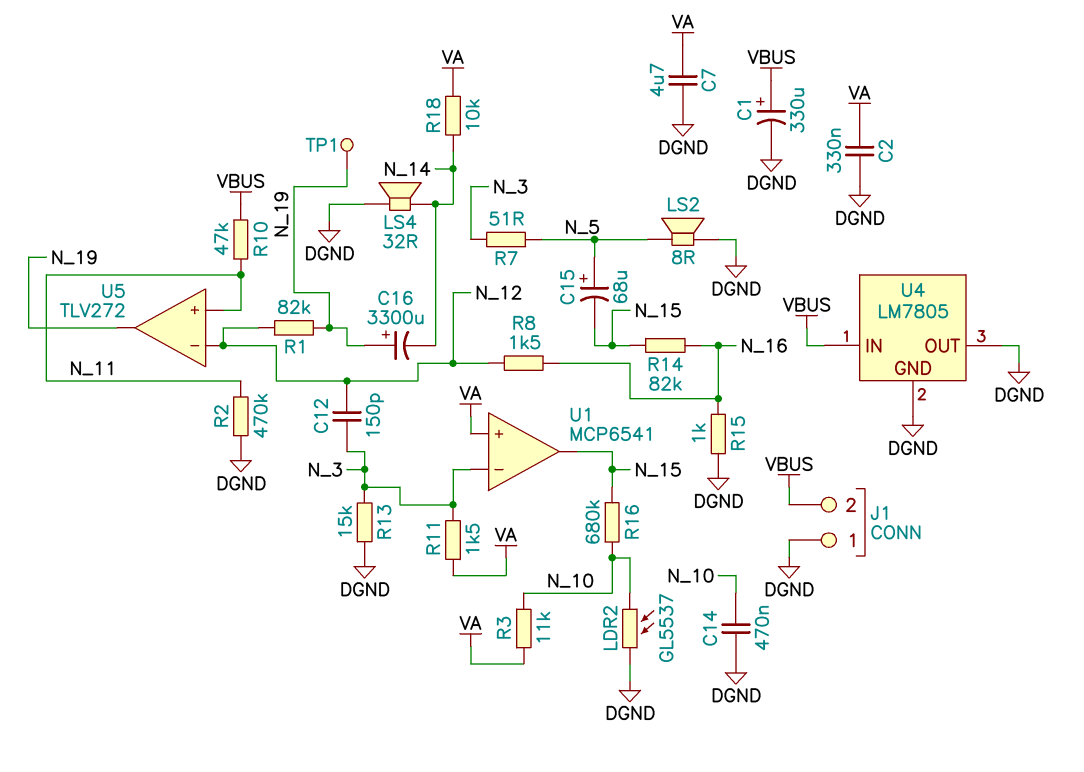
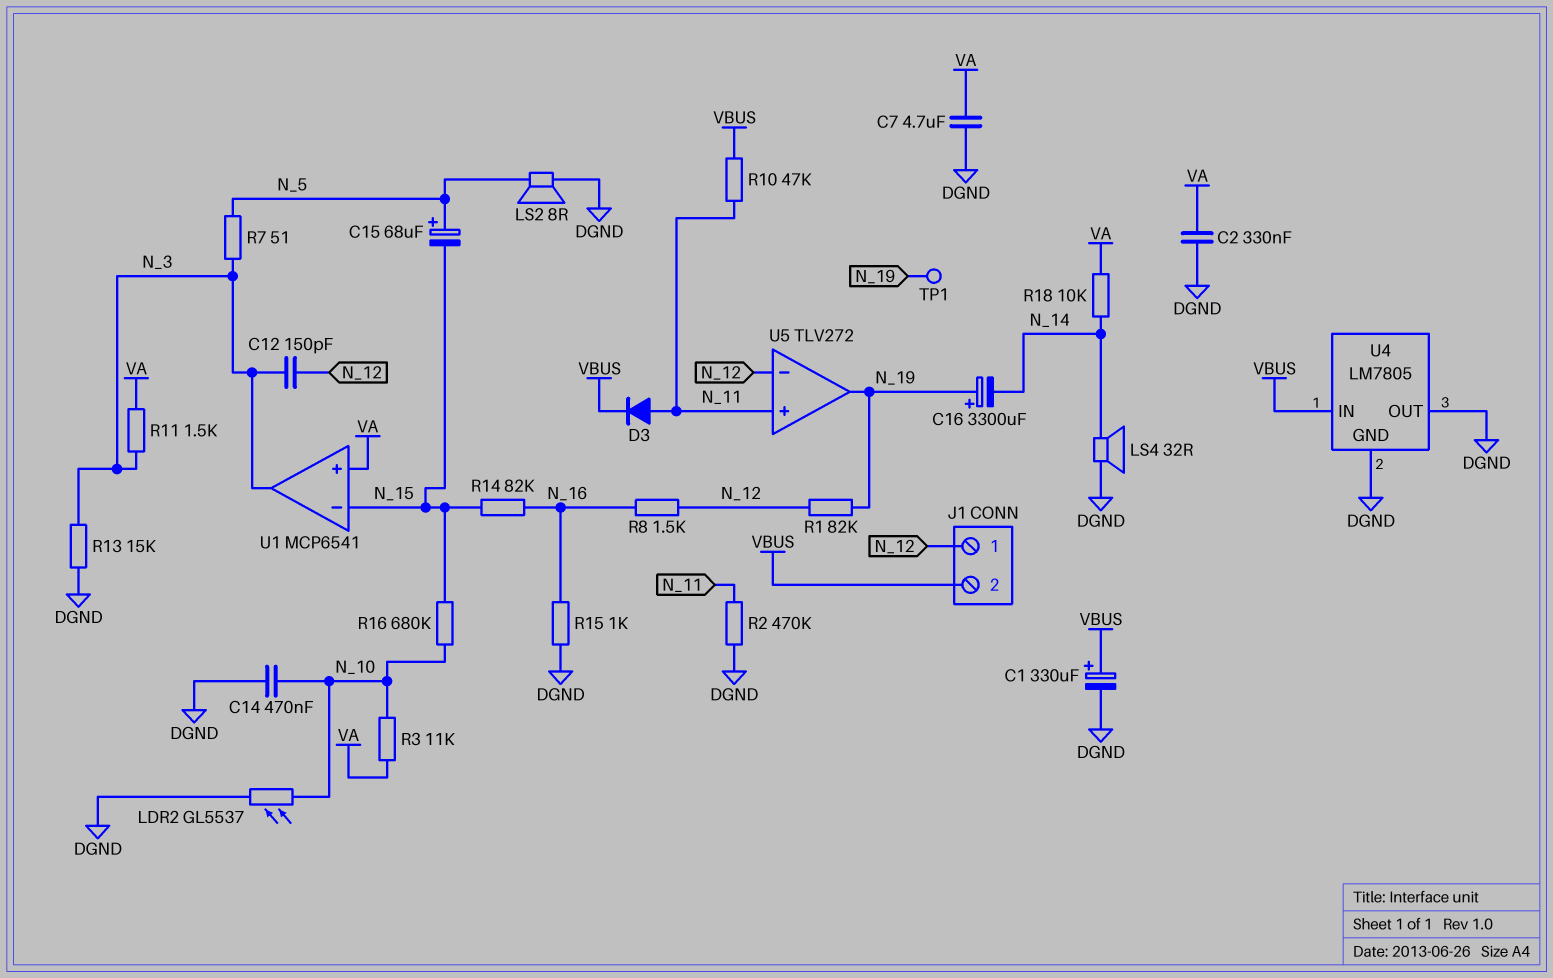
D3: none -> diode (A N_11, K VBUS)
J1 pin 1: DGND -> N_12
U1 pin in-: N_3 -> N_15
U1 pin out: N_15 -> N_3

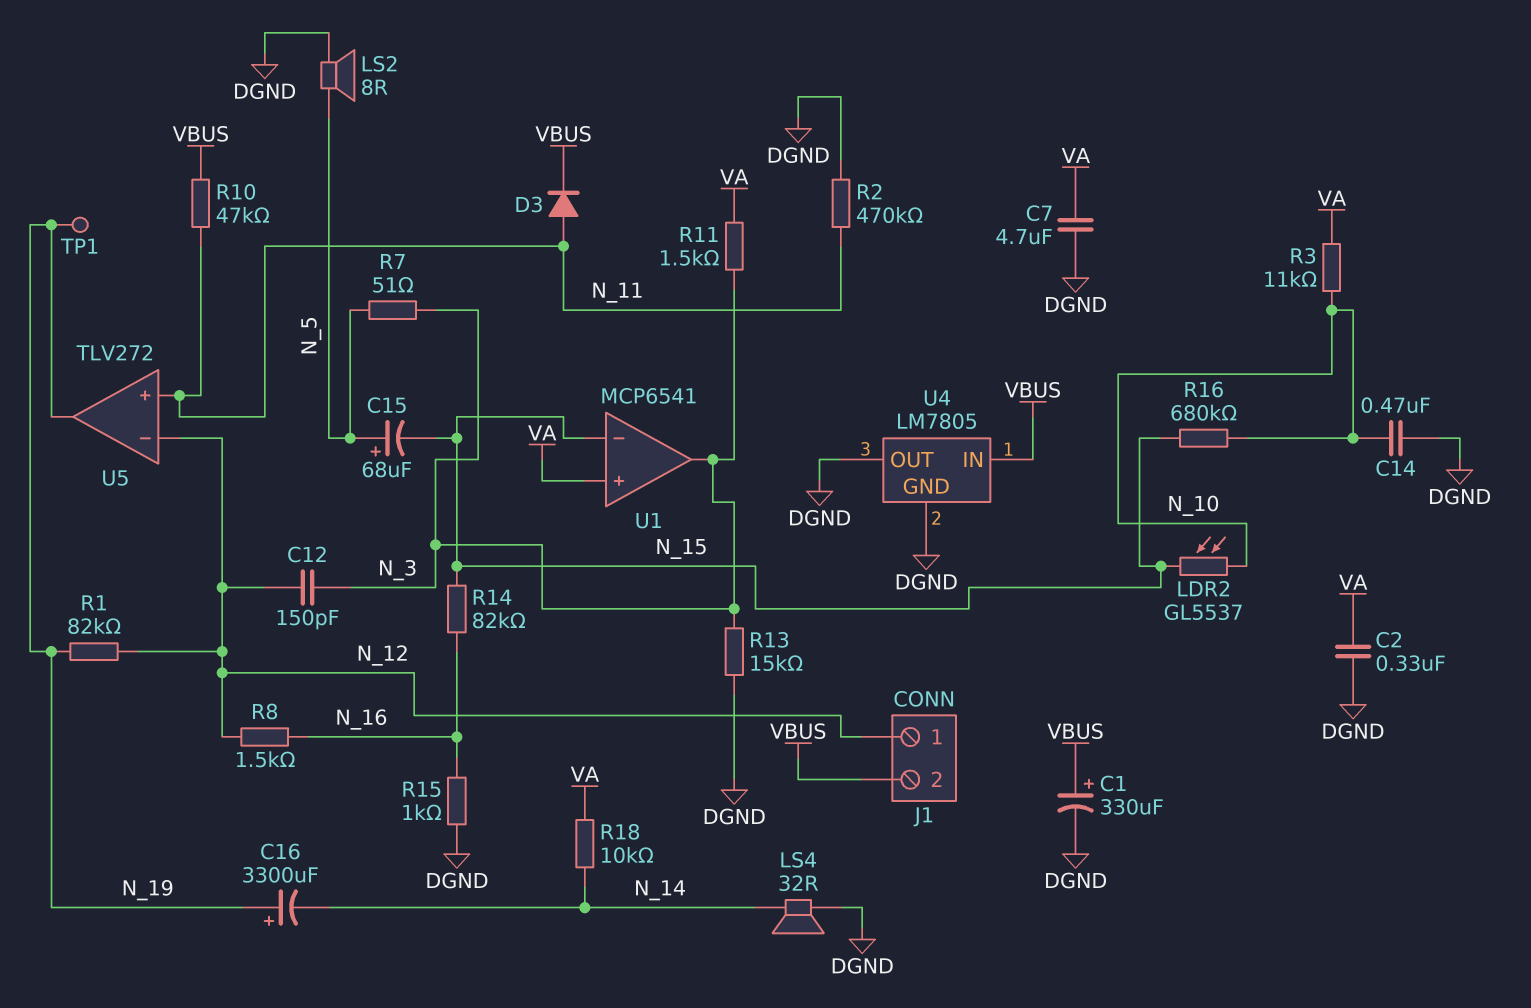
LDR2: GL5537 (DGND, N_10) -> GL5537 (N_10, N_15)

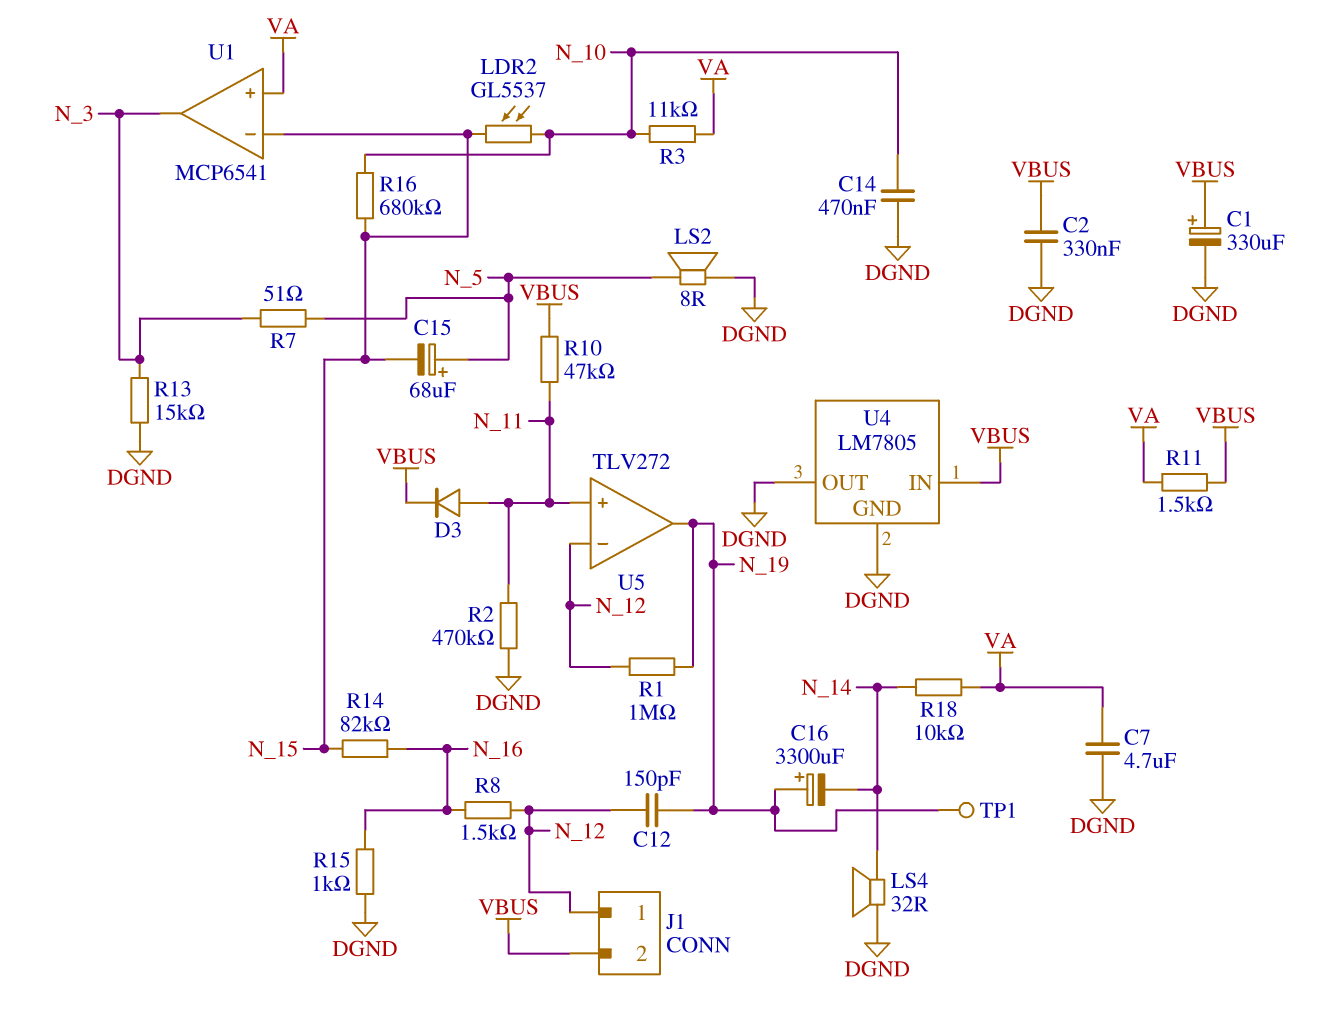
C2: 330nF (DGND, VA) -> 330nF (DGND, VBUS)
C12: 150pF (N_3, N_12) -> 150pF (N_12, N_19)
R1: 82k (N_12, N_19) -> 1M (N_12, N_19)
R11: 1.5k (N_3, VA) -> 1.5k (VA, VBUS)

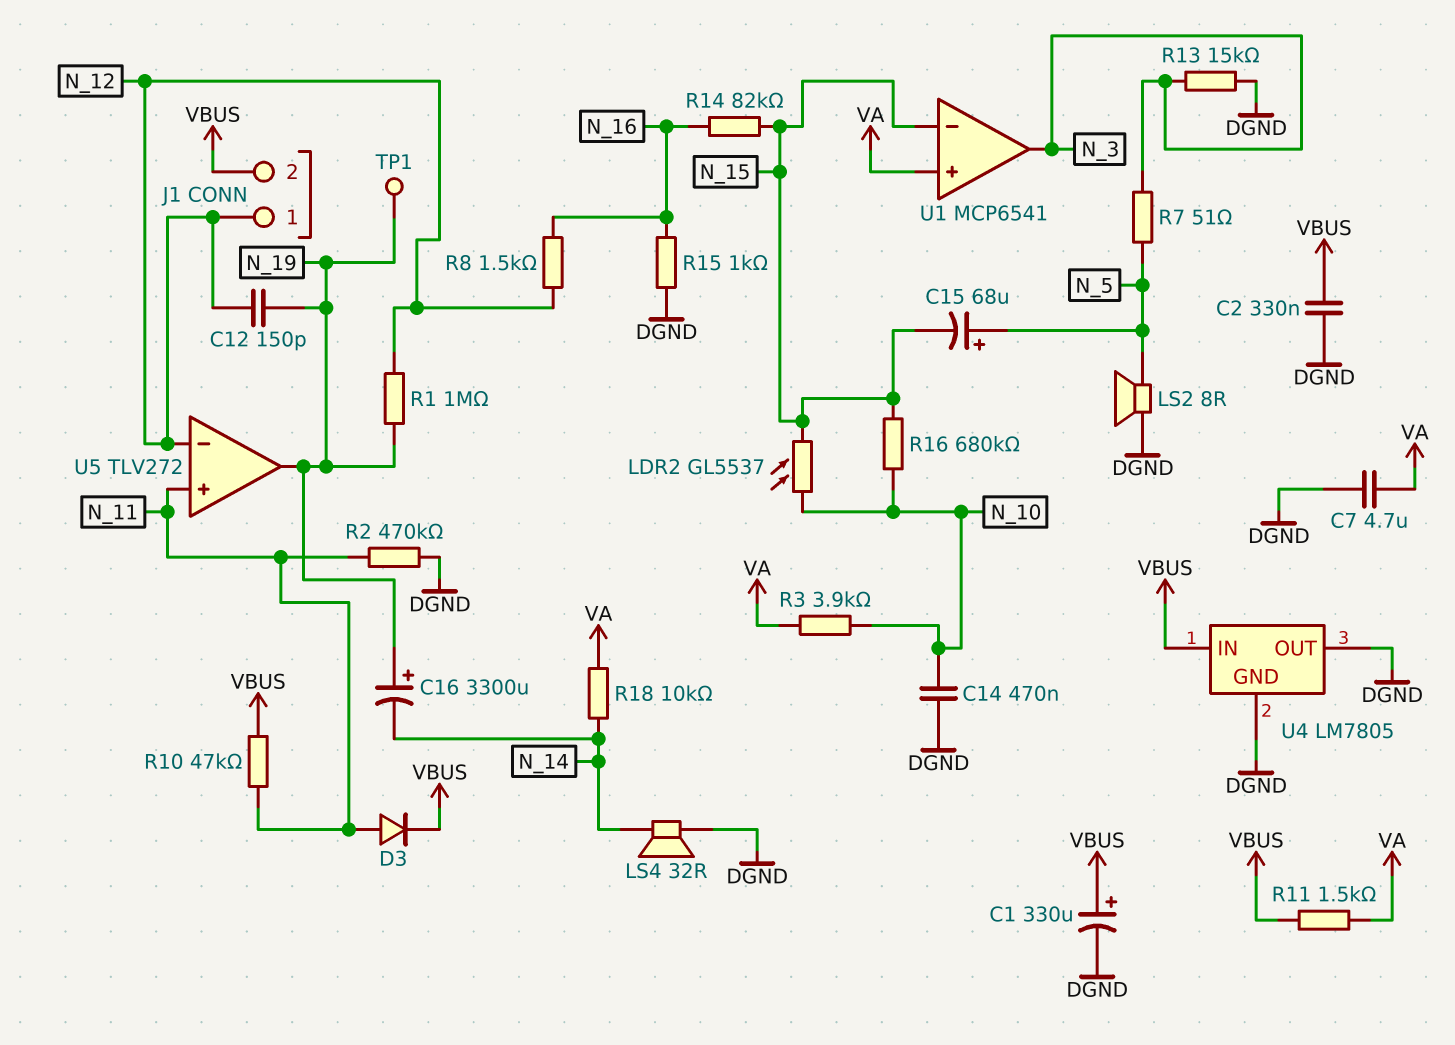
R3: 11k (N_10, VA) -> 3.9k (N_10, VA)

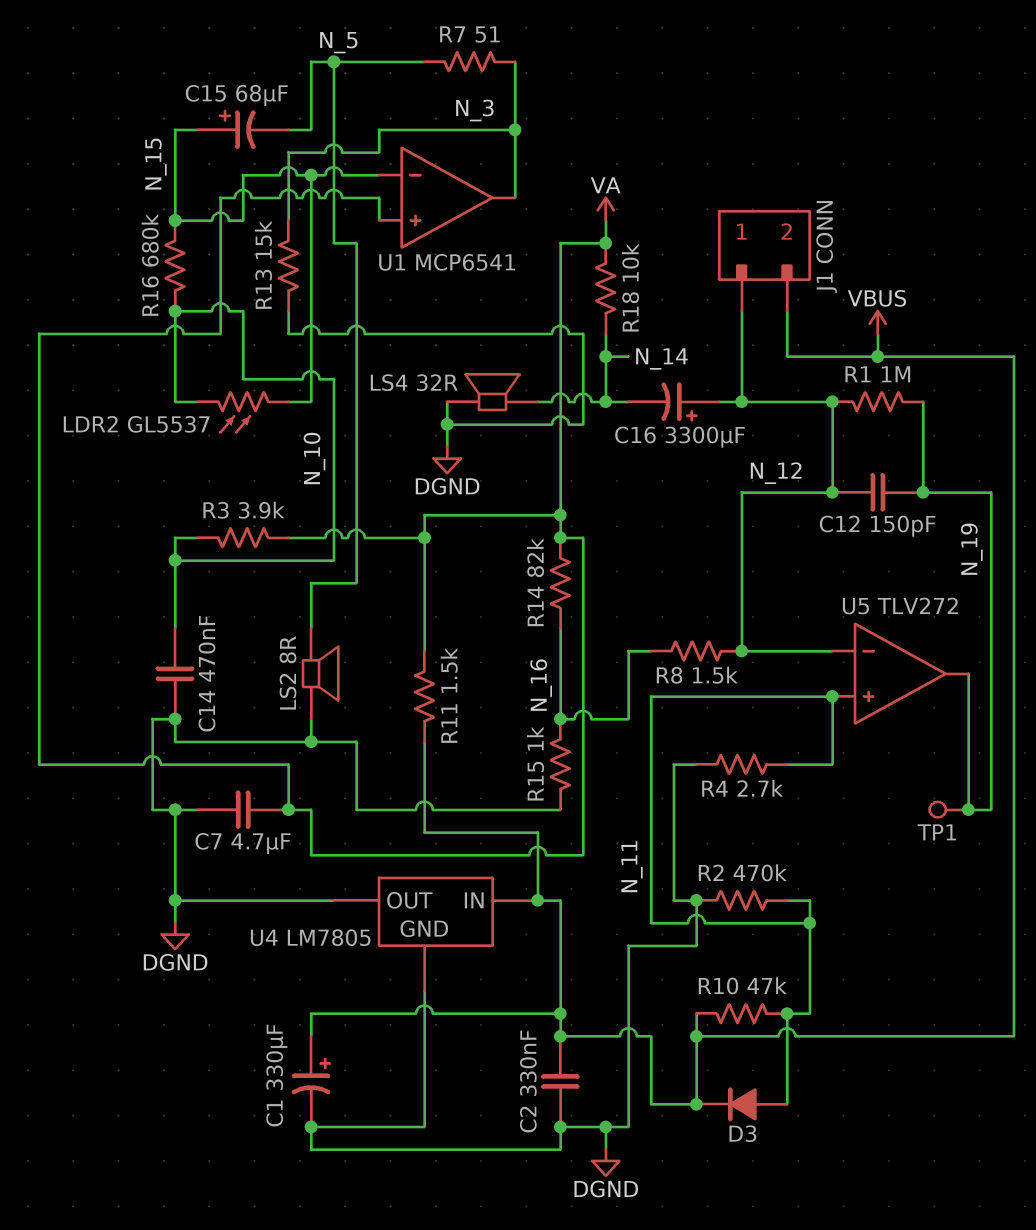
C15: 68uF (plus N_5, minus N_15) -> 68uF (plus N_15, minus N_5)
C16: 3300uF (plus N_19, minus N_14) -> 3300uF (plus N_12, minus N_14)
R4: none -> 2.7k (DGND, N_11)
R14: 82k (N_15, N_16) -> 82k (N_16, VA)

